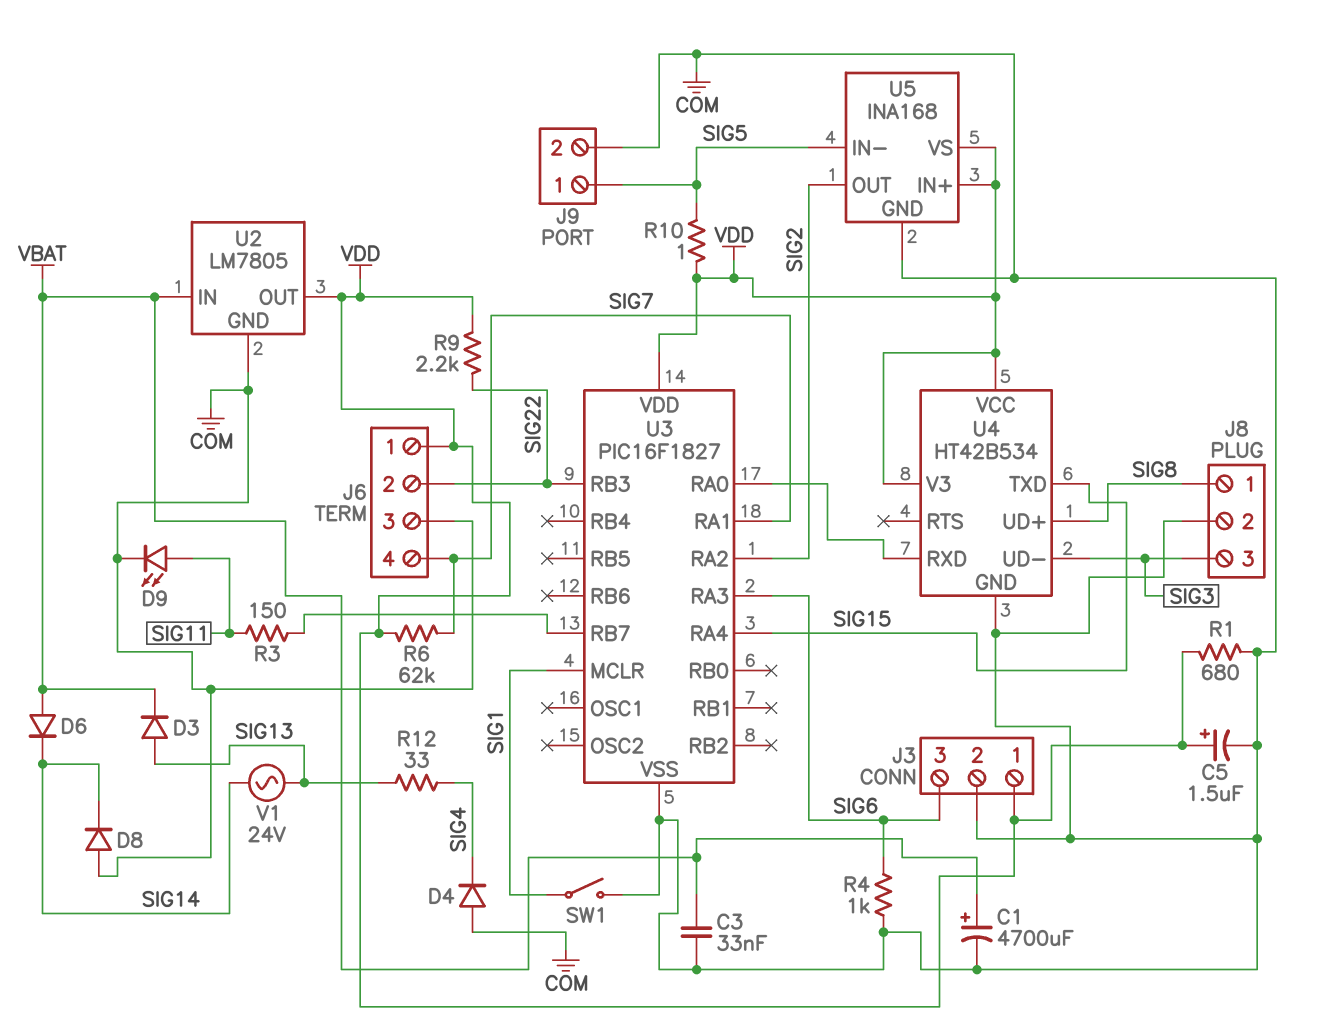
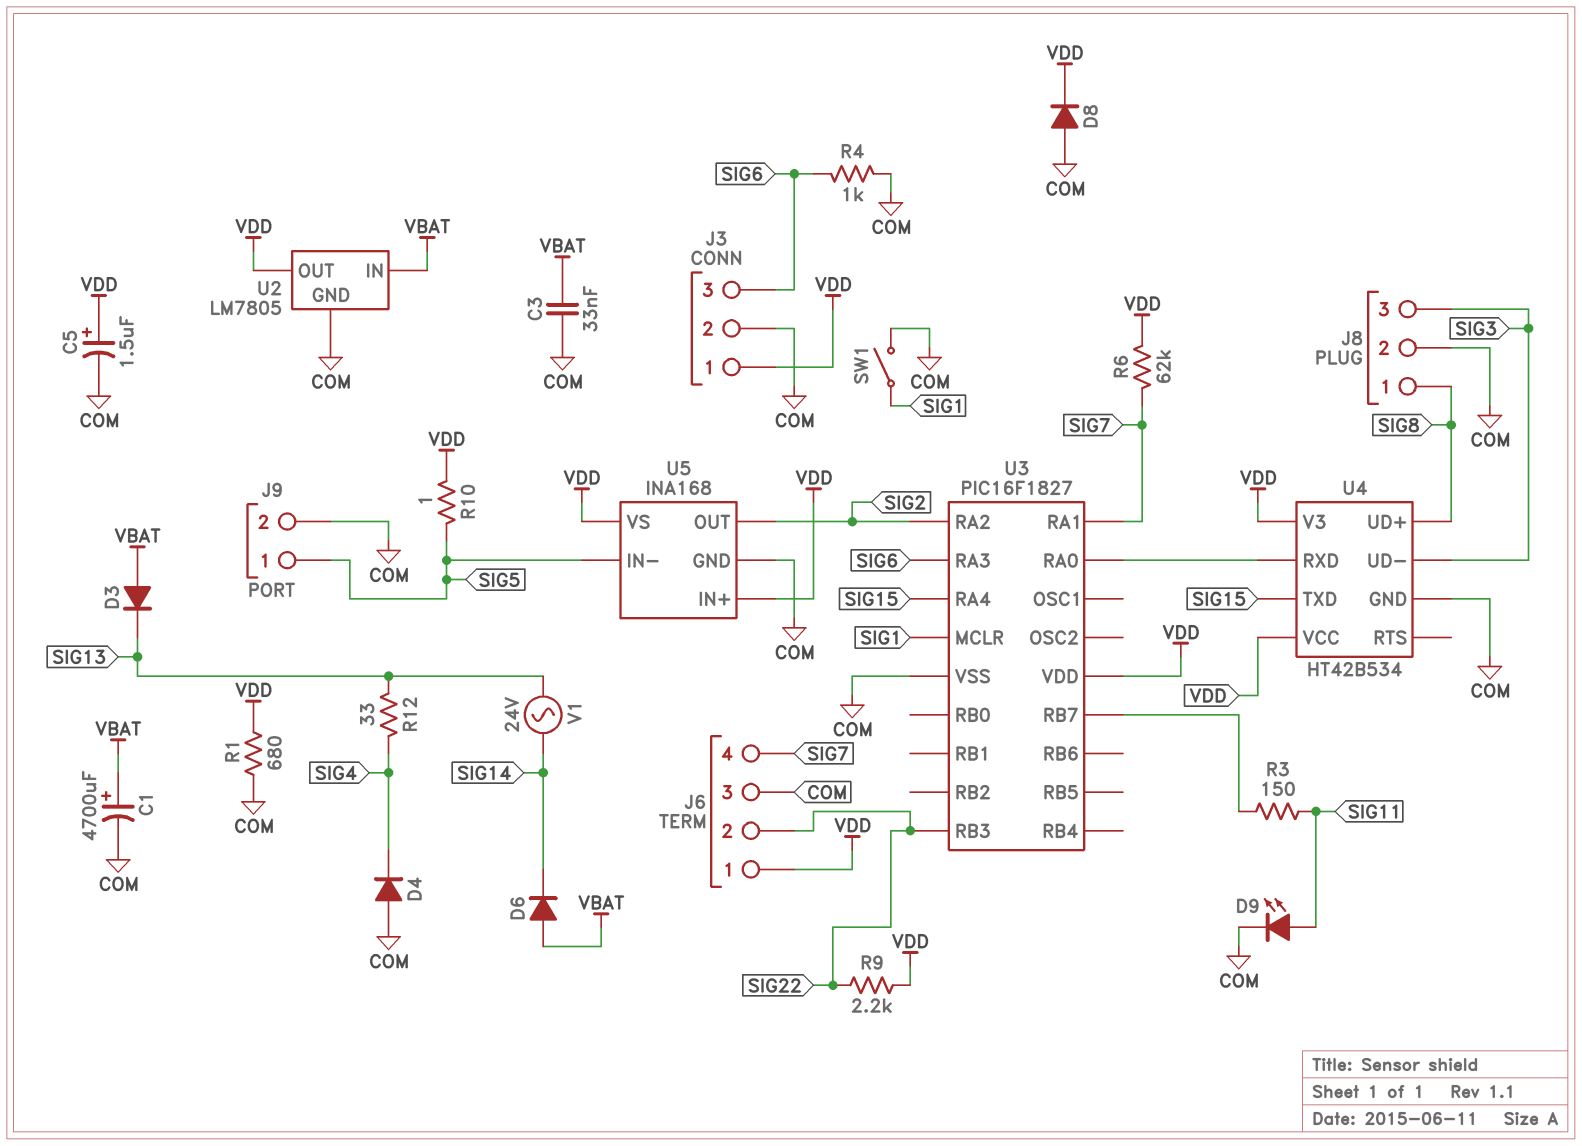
D3: diode (A SIG13, K VBAT) -> diode (A VBAT, K SIG13)
D8: diode (A COM, K SIG14) -> diode (A COM, K VDD)

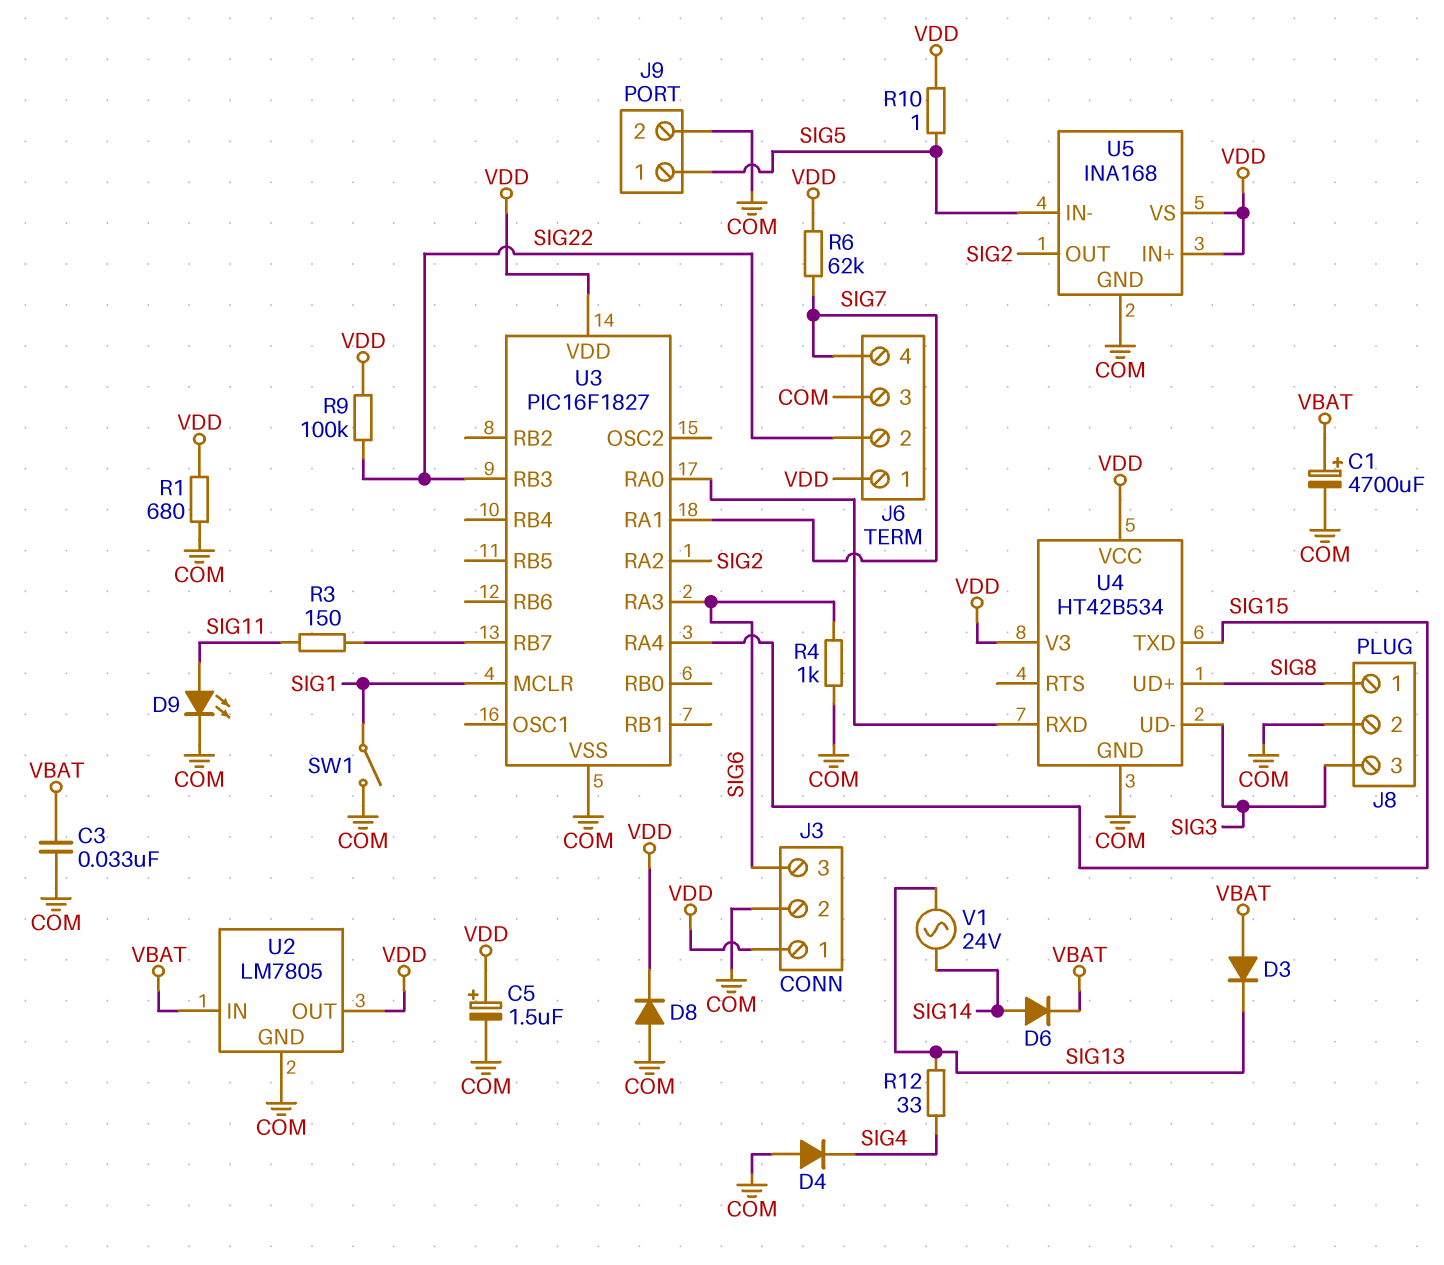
D6: diode (A VBAT, K SIG14) -> diode (A SIG14, K VBAT)
R9: 2.2k (SIG22, VDD) -> 100k (SIG22, VDD)

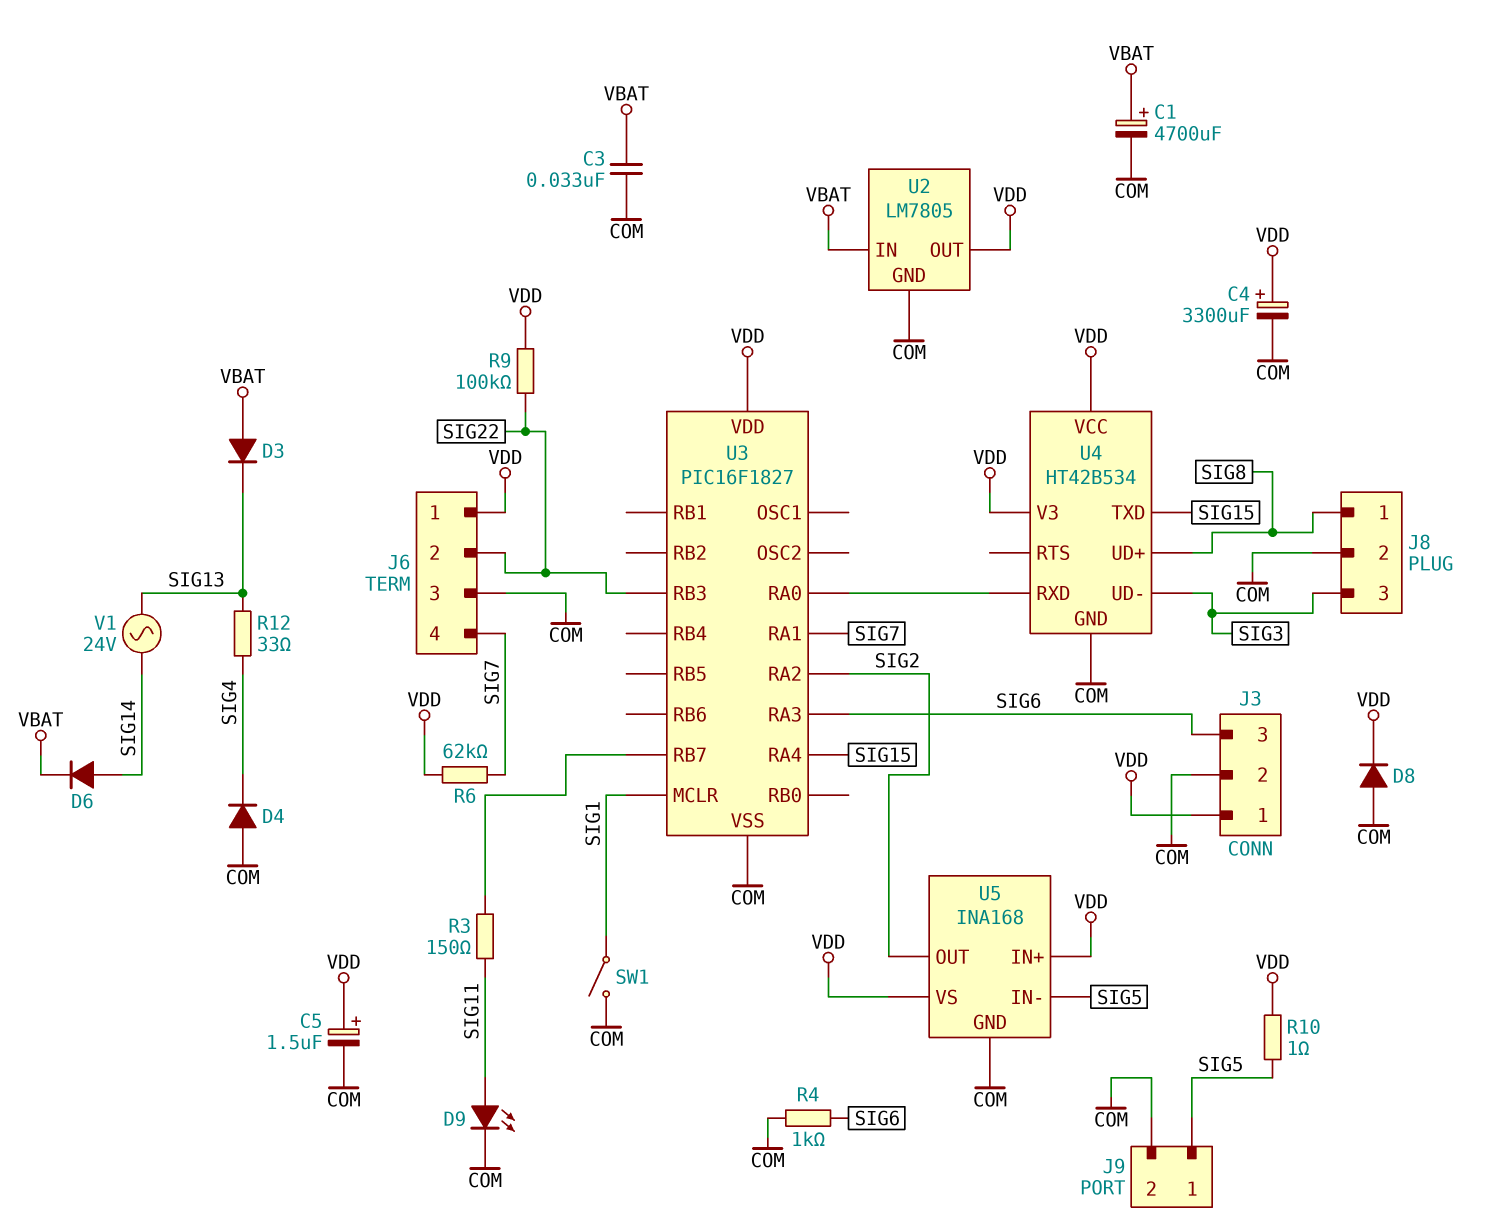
C4: none -> 3300uF (plus VDD, minus COM)
R1: 680 (COM, VDD) -> none

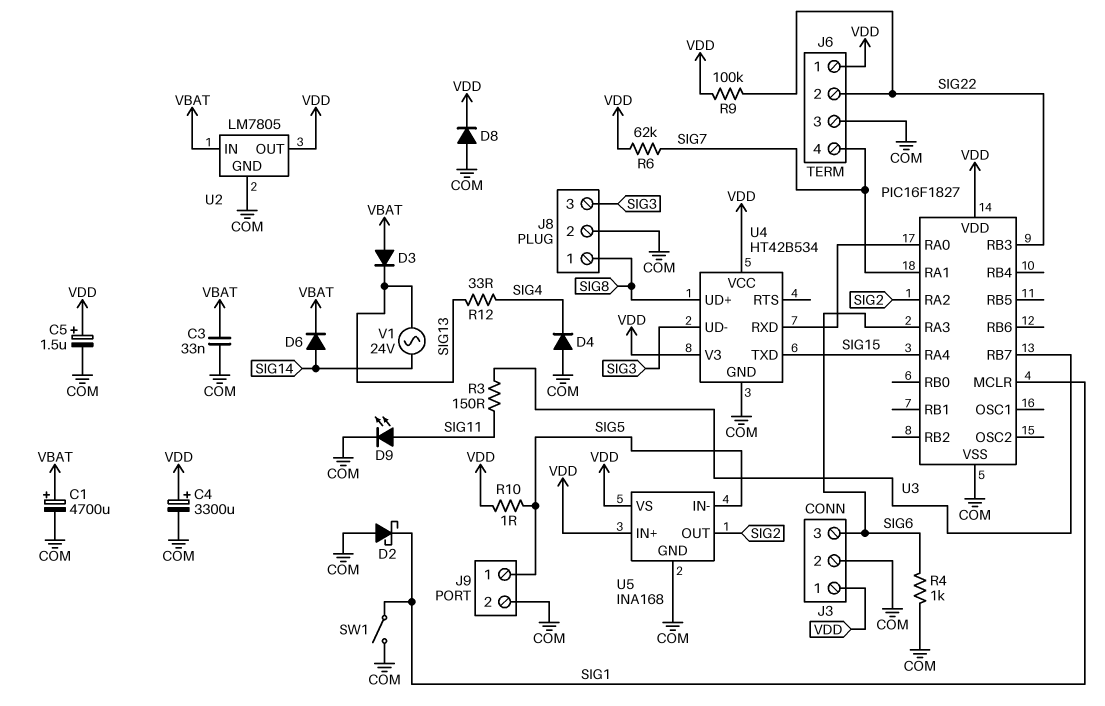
D2: none -> schottky (A COM, K SIG1)

